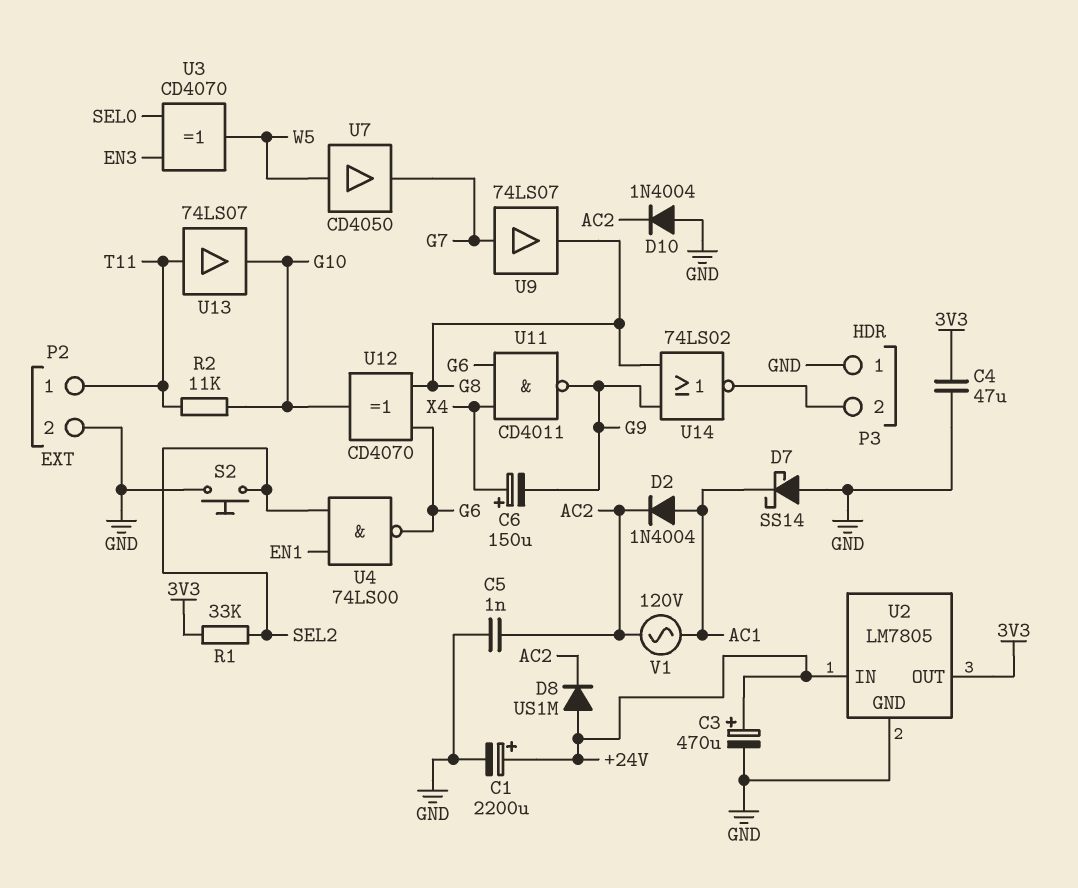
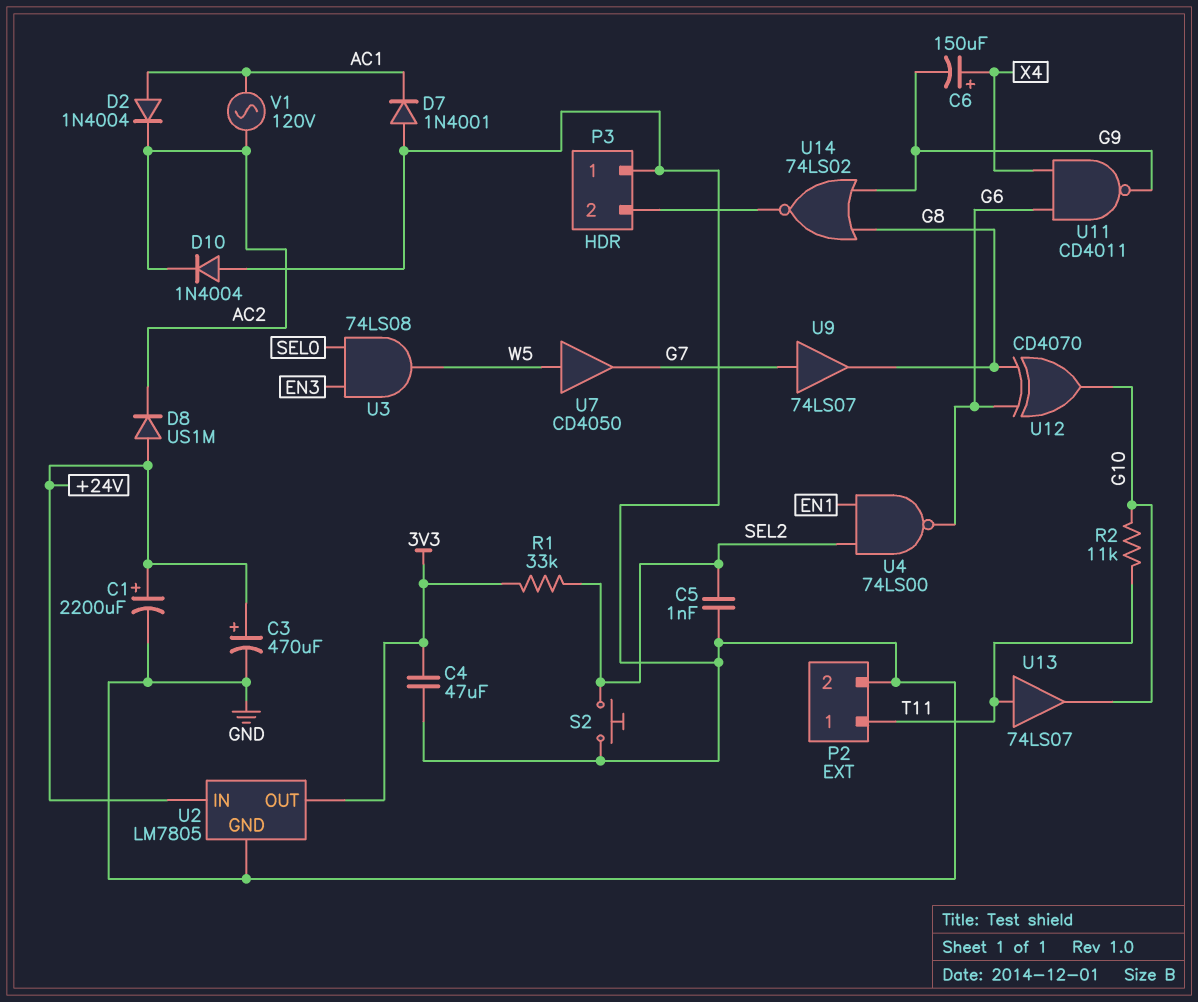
C5: 1nF (AC2, GND) -> 1nF (GND, SEL2)
D7: schottky SS14 (A GND, K AC1) -> diode 1N4001 (A GND, K AC1)
U3: XOR CD4070 (in EN3, in SEL0, out W5) -> AND 74LS08 (in EN3, in SEL0, out W5)

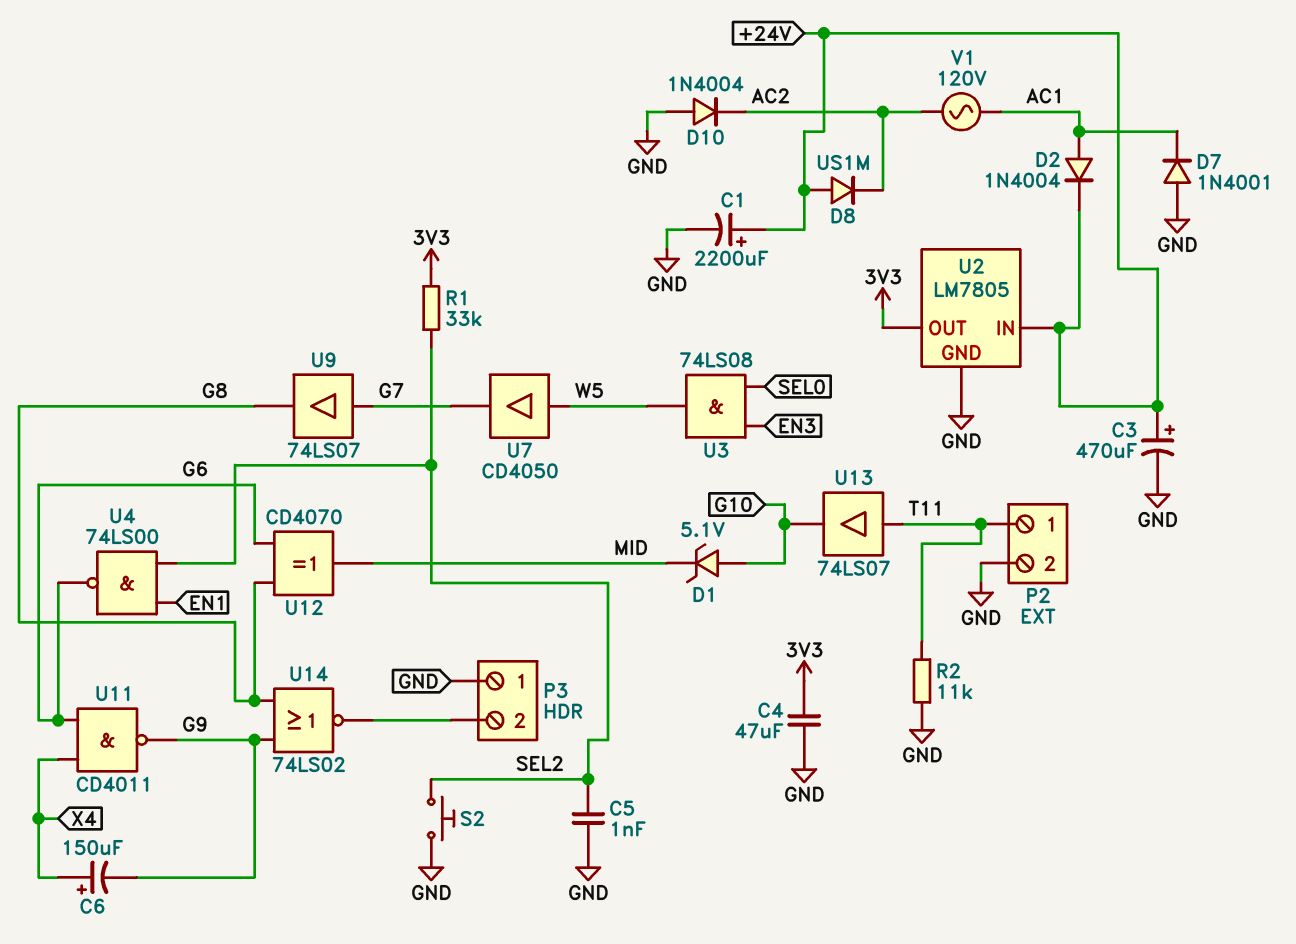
D1: none -> zener 5.1V (A G10, K MID)
D2: diode 1N4004 (A AC1, K AC2) -> diode 1N4004 (A AC1, K +24V)
R2: 11k (G10, T11) -> 11k (GND, T11)
U12: XOR CD4070 (in G6, in G8, out G10) -> XOR CD4070 (in G6, in G8, out MID)

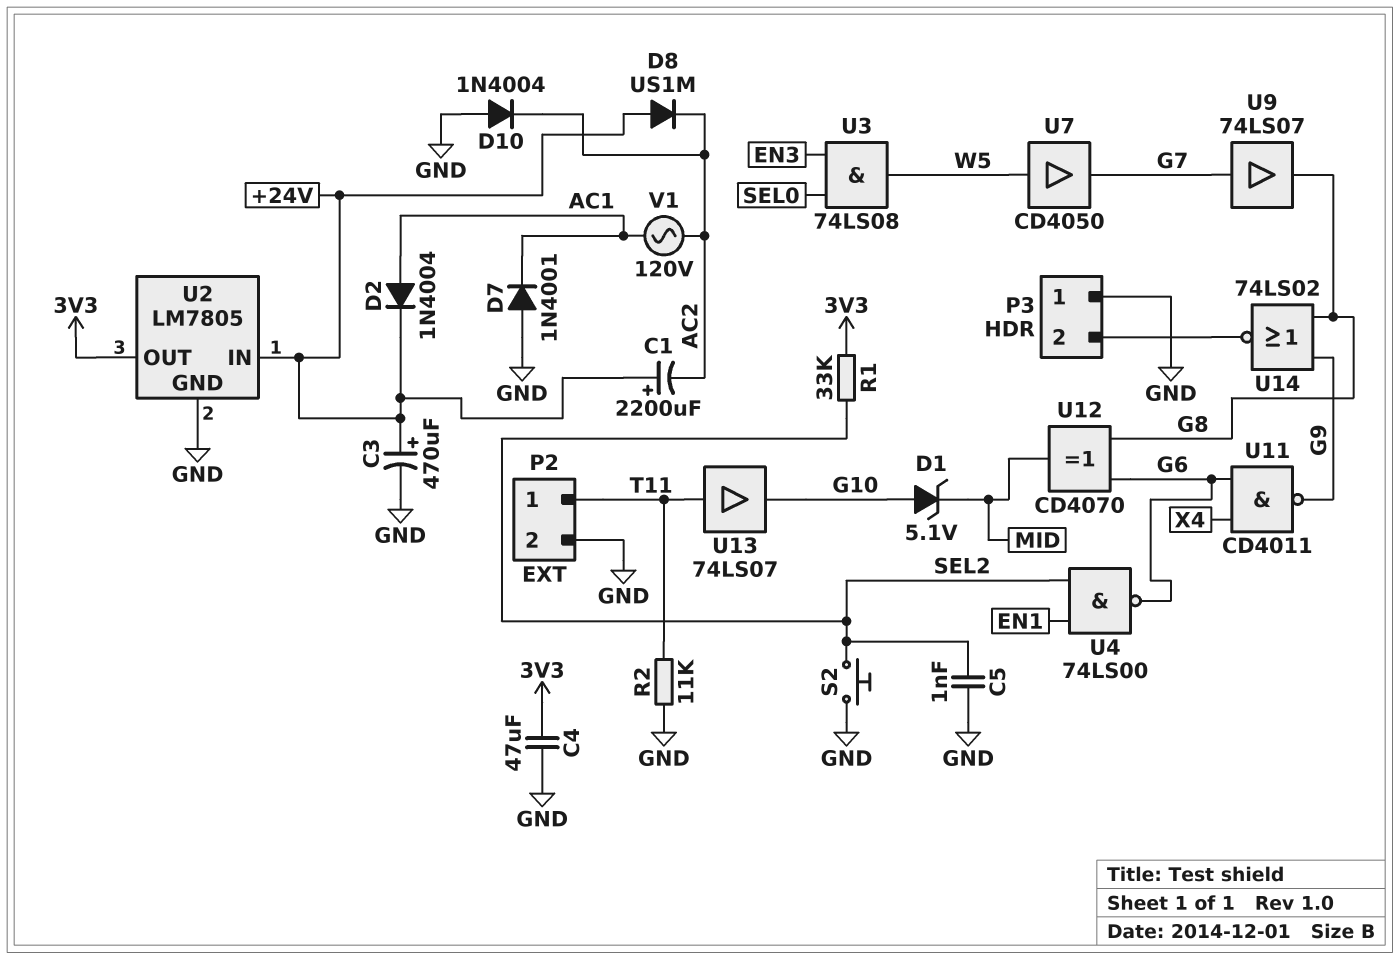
C1: 2200uF (plus +24V, minus GND) -> 2200uF (plus +24V, minus AC2)
C6: 150uF (plus X4, minus G9) -> none

